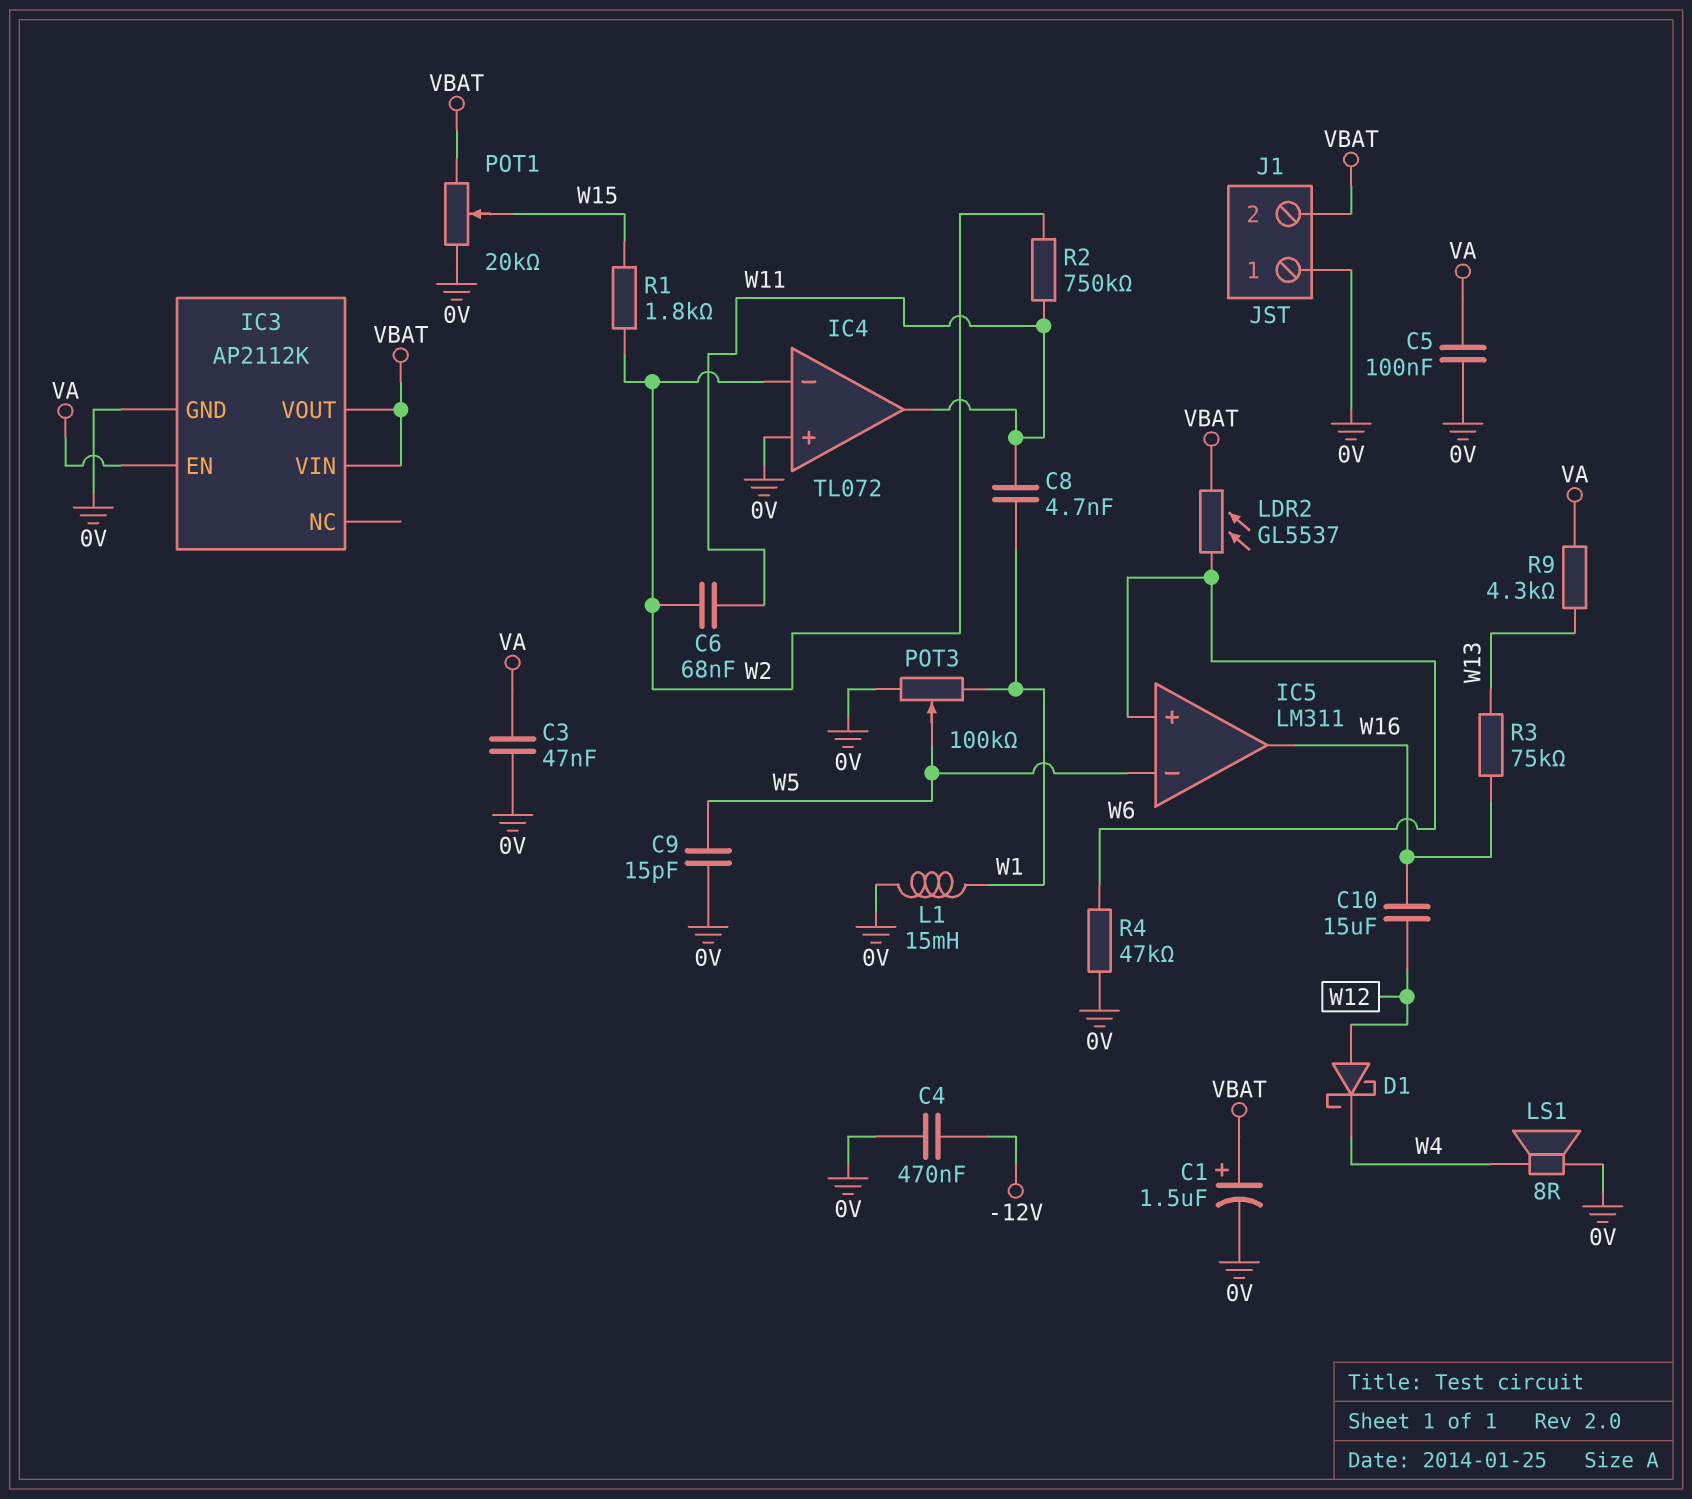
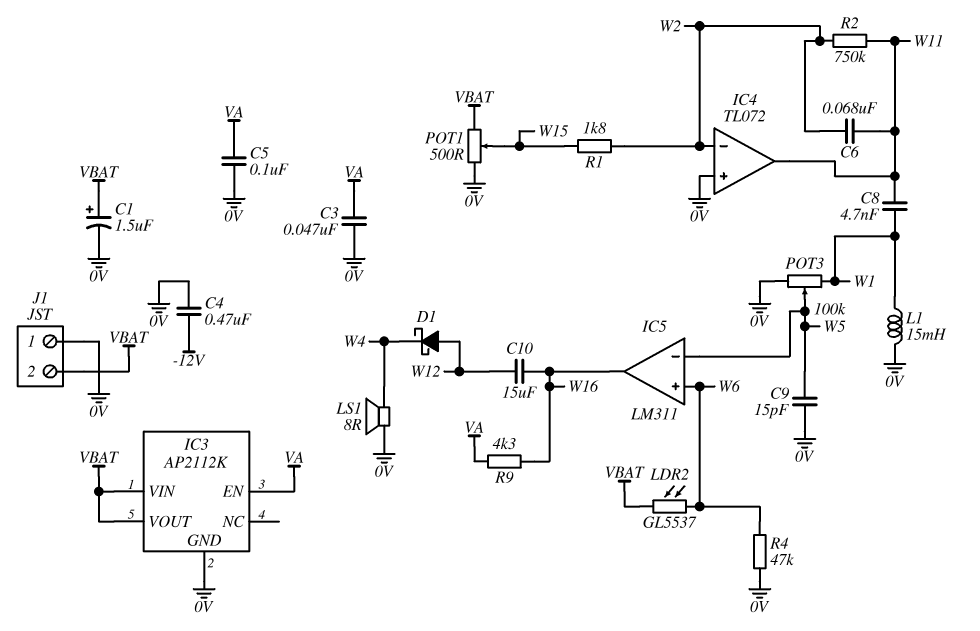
POT1: 20k (0V, VBAT, wiper W15) -> 500 (0V, VBAT, wiper W15)
R3: 75k (W13, W16) -> none
R9: 4.3k (VA, W13) -> 4.3k (VA, W16)

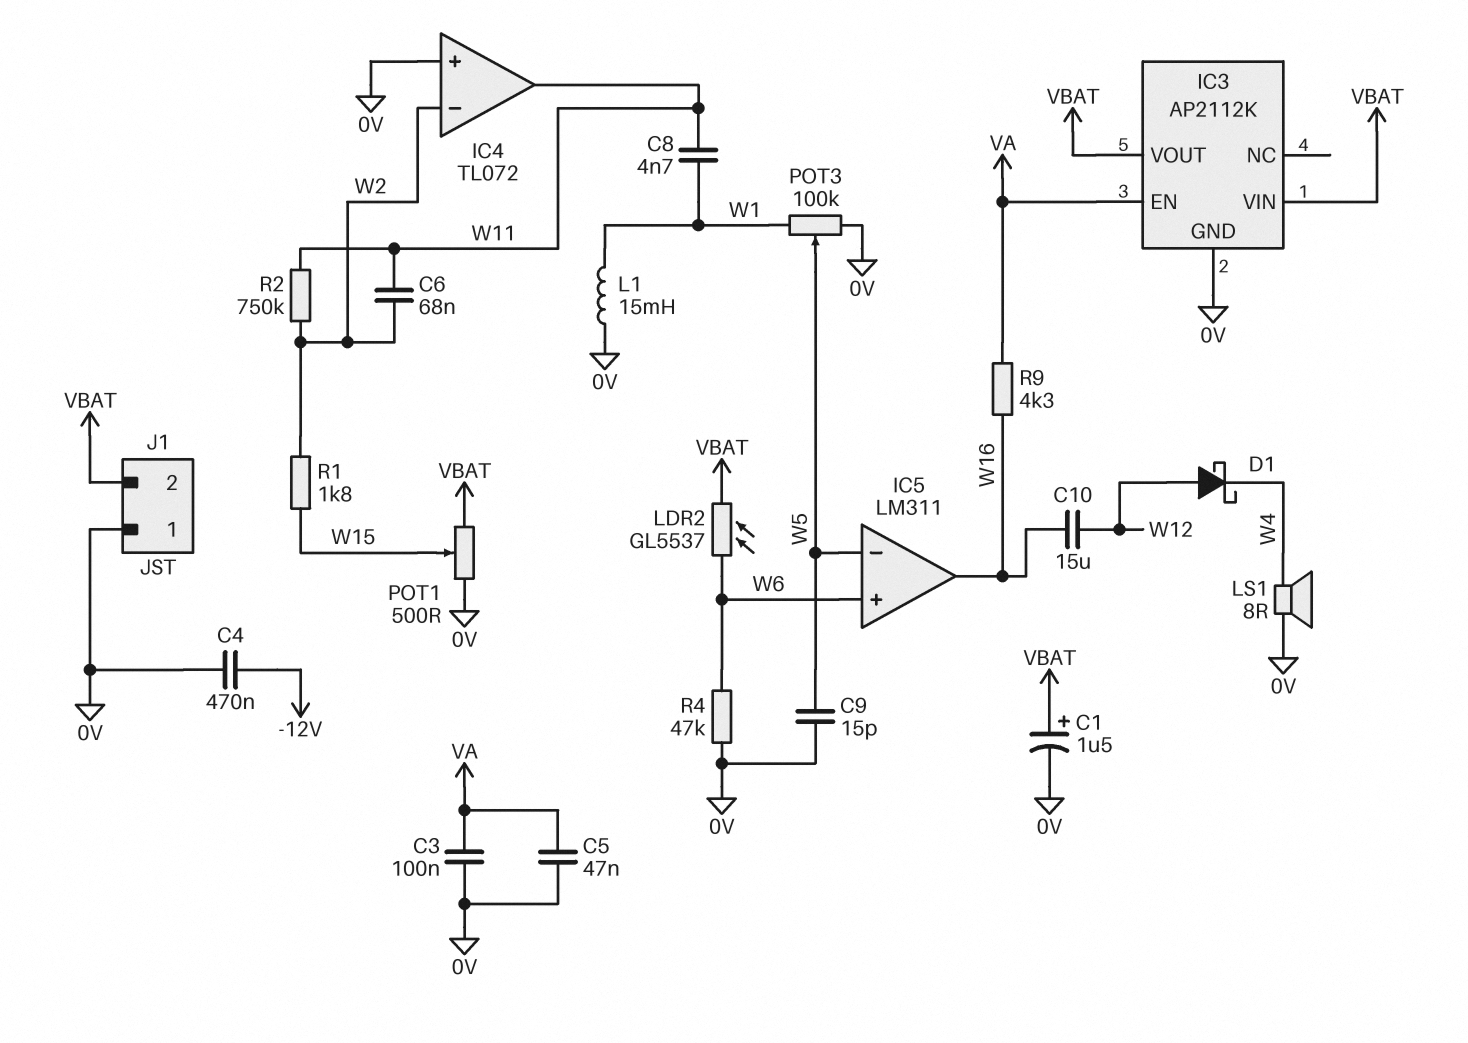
C3: 47nF (0V, VA) -> 100nF (0V, VA)
C5: 100nF (0V, VA) -> 47nF (0V, VA)

